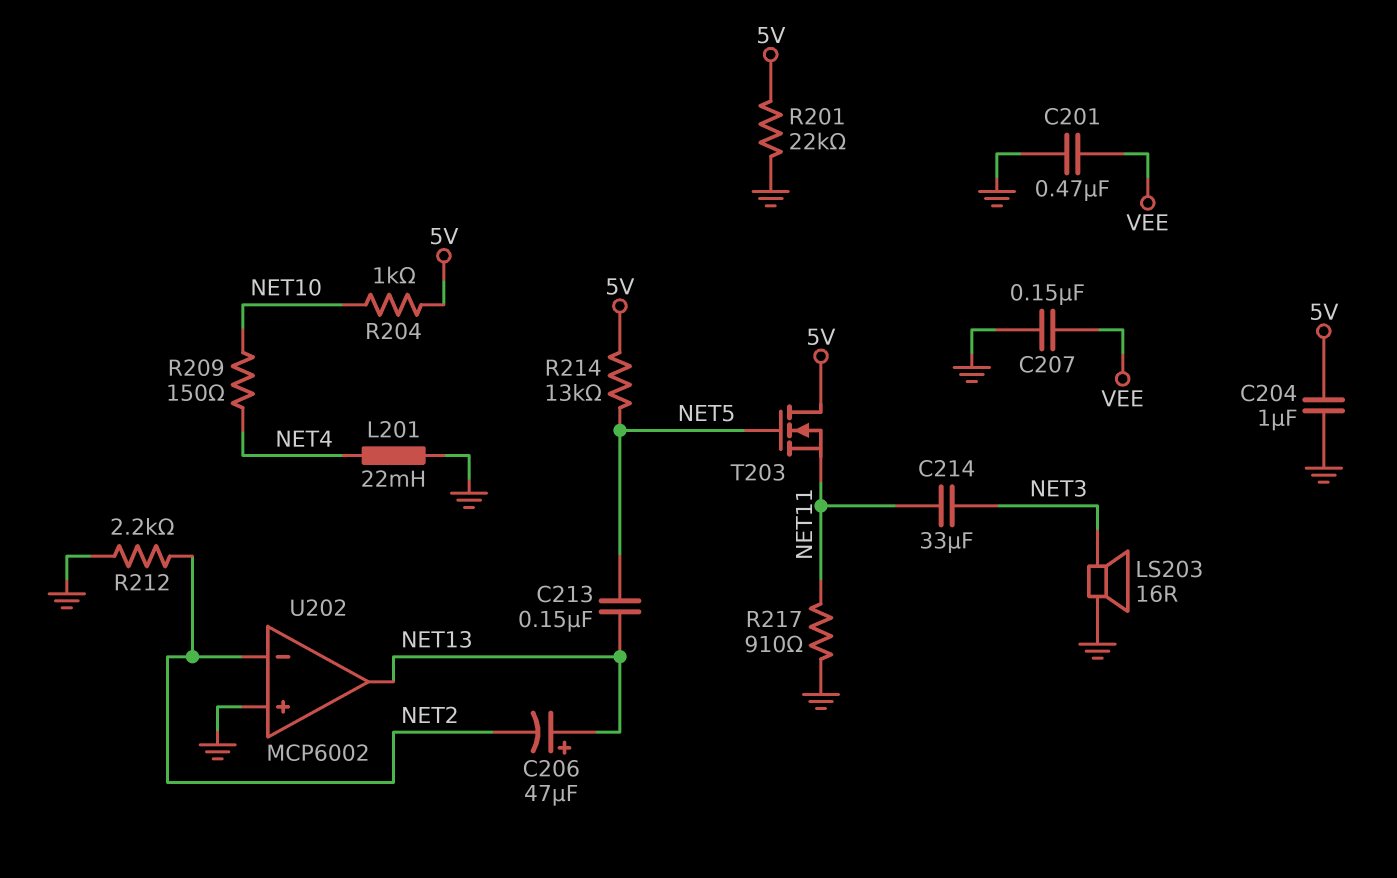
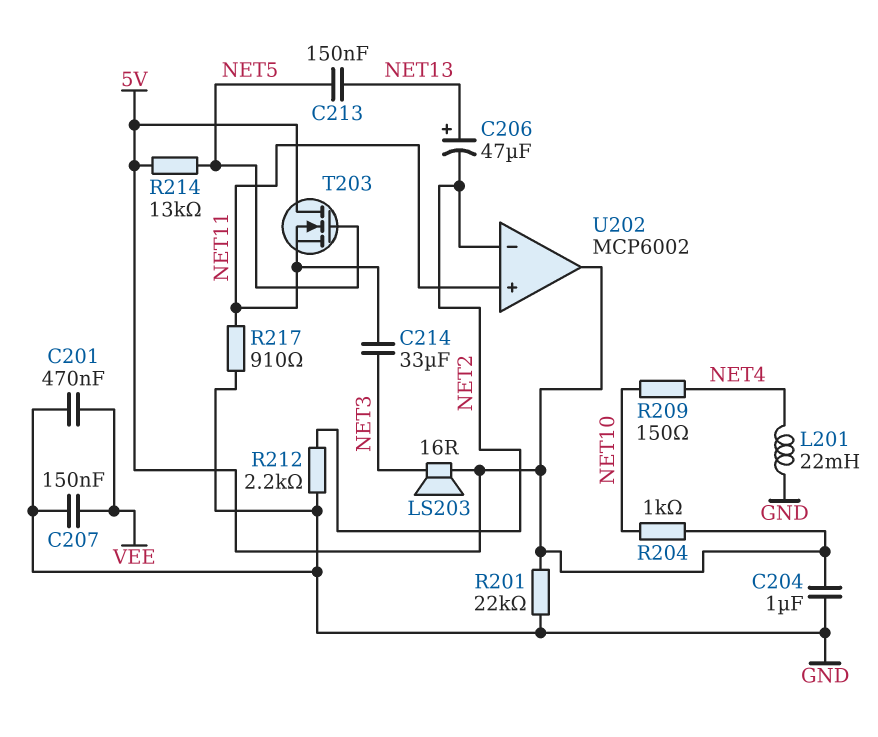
LS203: speaker 16R (GND, NET3) -> speaker 16R (5V, NET3)
U202 pin in+: GND -> NET11
U202 pin out: NET13 -> 5V

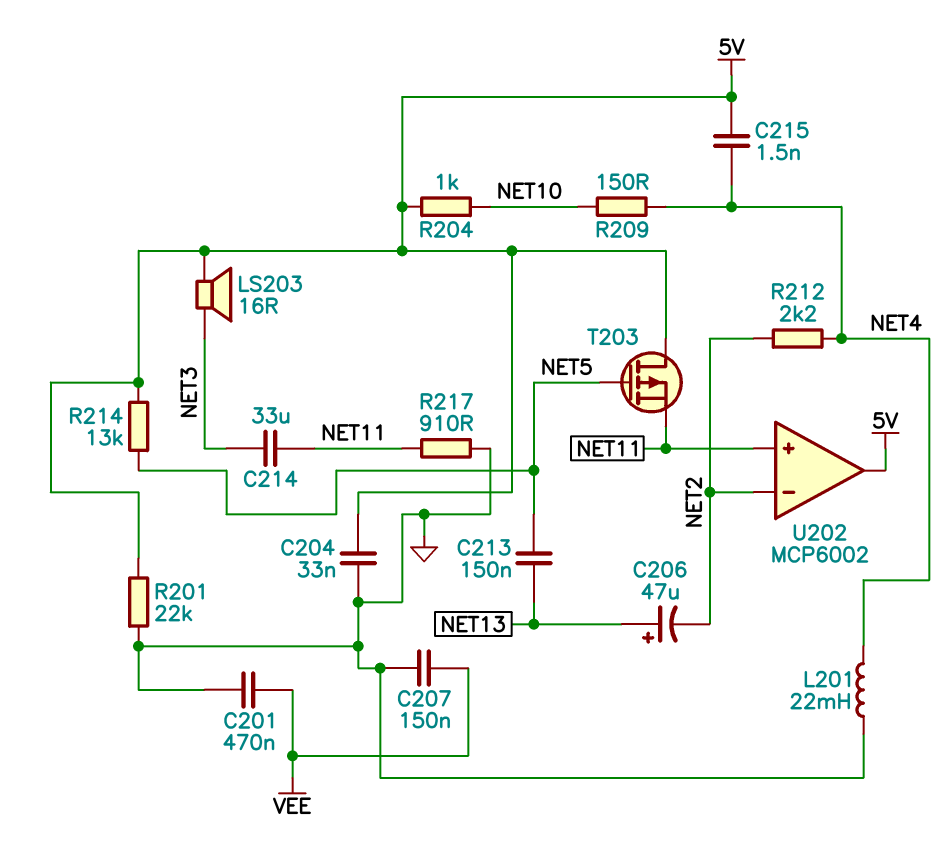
C204: 1uF (5V, GND) -> 33nF (5V, GND)
C215: none -> 1.5nF (5V, NET4)
R212: 2.2k (GND, NET2) -> 2.2k (NET2, NET4)
T203: NMOS (G NET5, D 5V, S NET11) -> PMOS (G NET5, D 5V, S NET11)

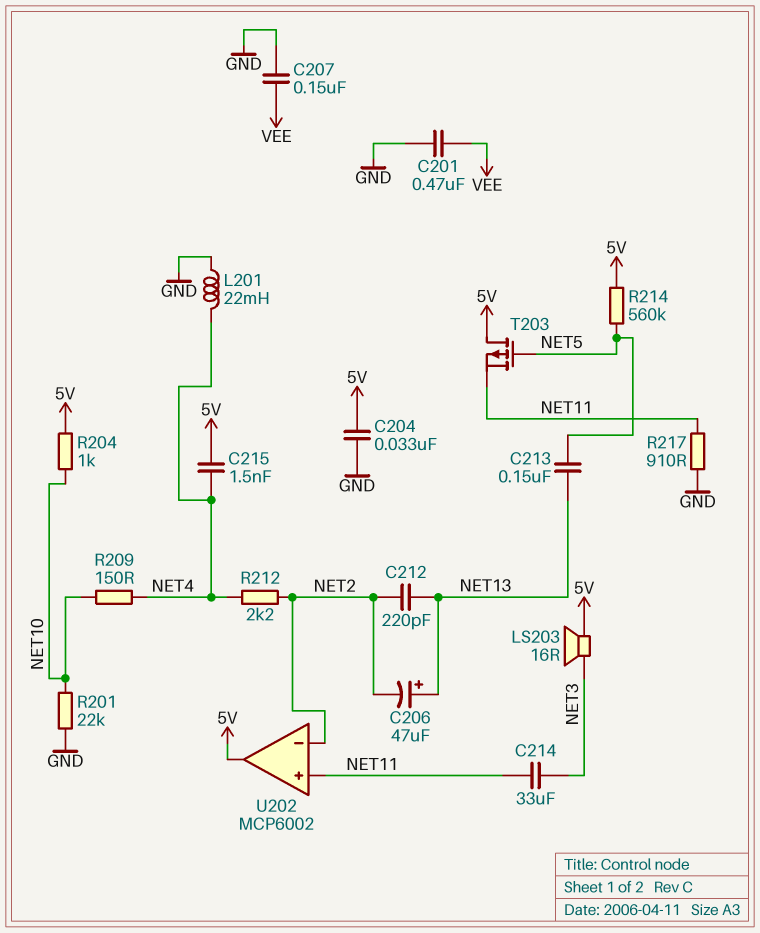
C212: none -> 220pF (NET2, NET13)
R201: 22k (5V, GND) -> 22k (GND, NET10)
R214: 13k (5V, NET5) -> 560k (5V, NET5)

